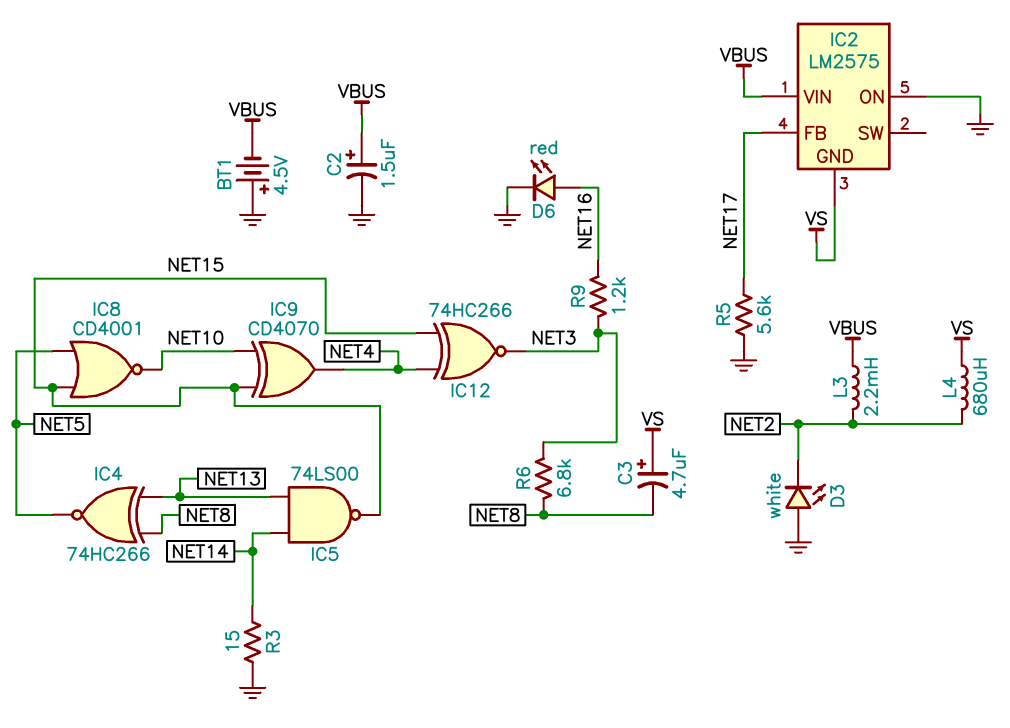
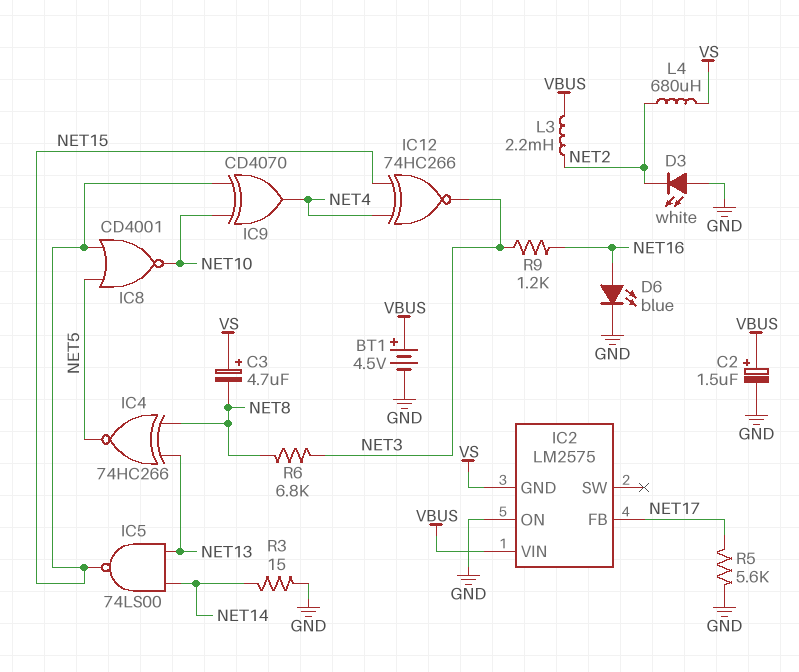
BT1: 4.5V (plus GND, minus VBUS) -> 4.5V (plus VBUS, minus GND)
D6: LED red (A NET16, K GND) -> LED blue (A NET16, K GND)

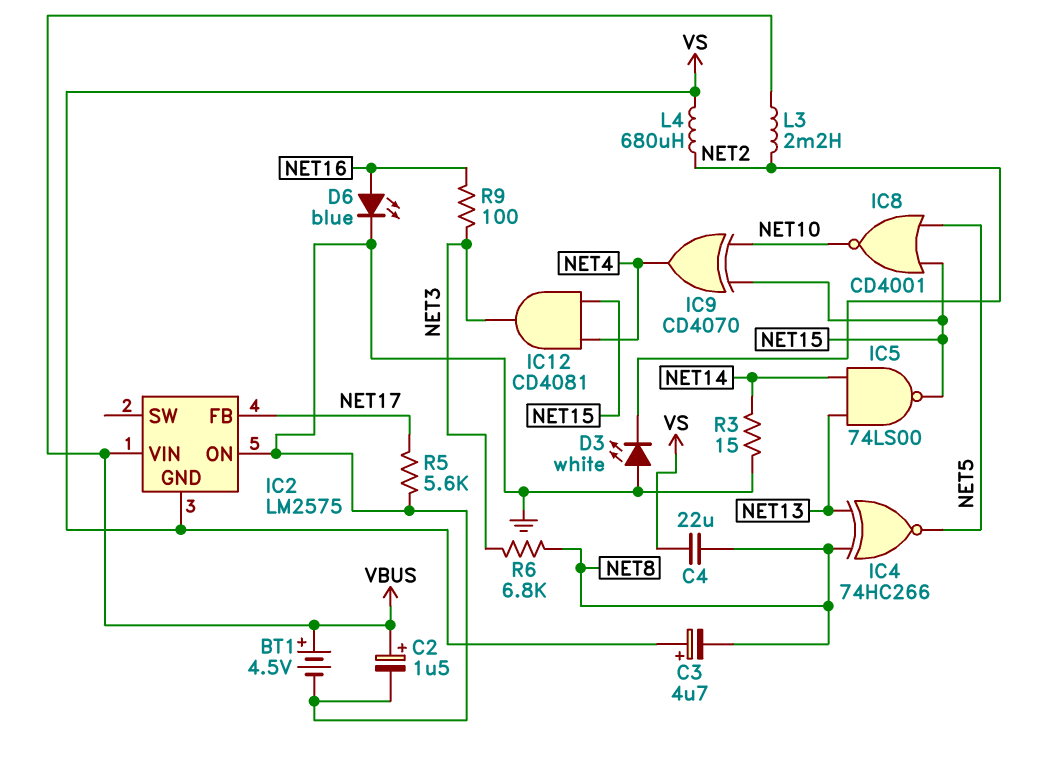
C4: none -> 22uF (NET8, VS)
IC12: XNOR 74HC266 (in NET4, in NET15, out NET3) -> AND CD4081 (in NET4, in NET15, out NET3)
R9: 1.2k (NET3, NET16) -> 100 (NET3, NET16)

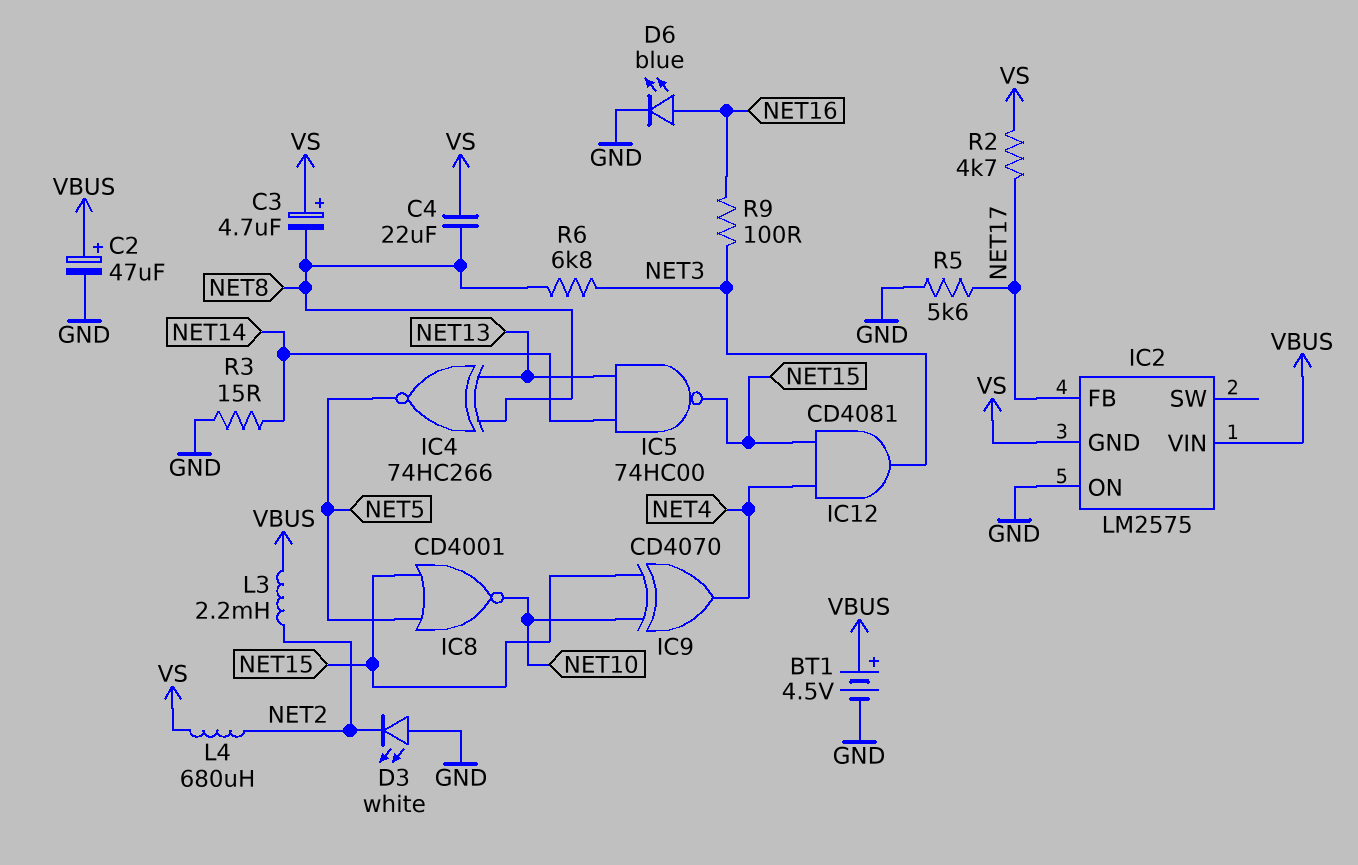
C2: 1.5uF (plus VBUS, minus GND) -> 47uF (plus VBUS, minus GND)
IC5: NAND 74LS00 (in NET13, in NET14, out NET15) -> NAND 74HC00 (in NET13, in NET14, out NET15)
R2: none -> 4.7k (NET17, VS)

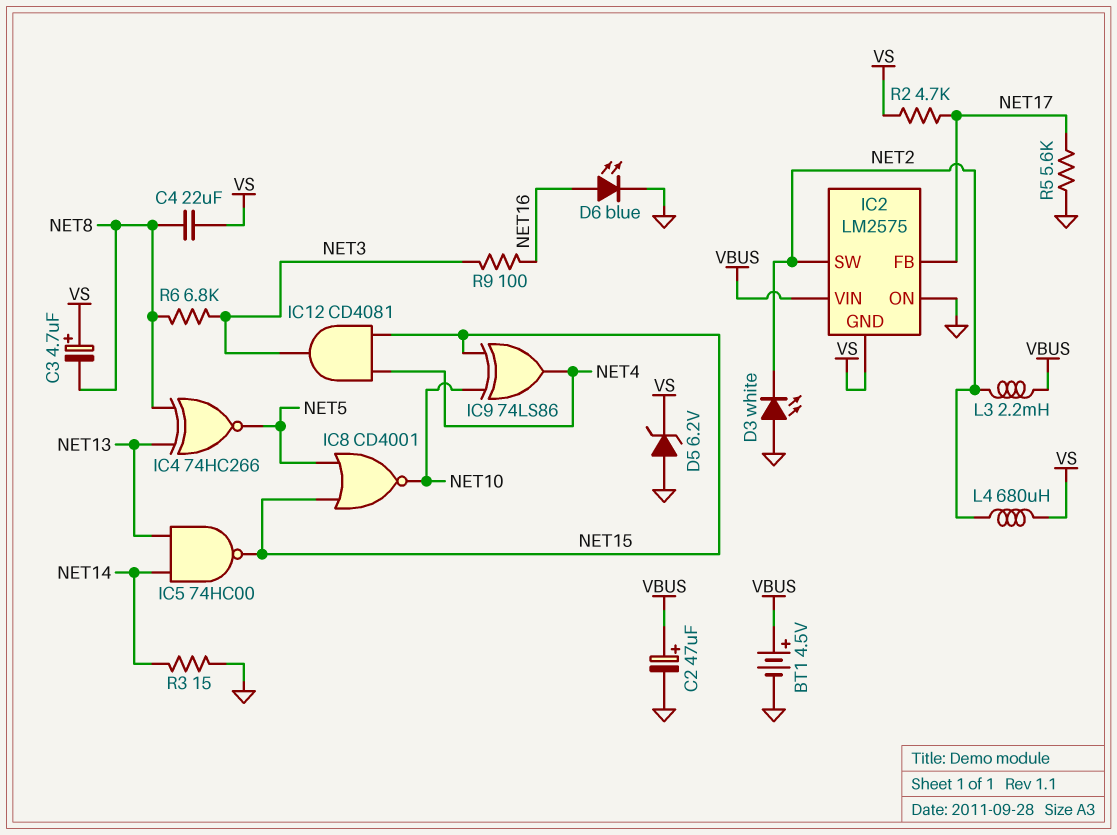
D5: none -> zener 6.2V (A GND, K VS)
IC2 pin SW: none -> NET2
IC9: XOR CD4070 (in NET10, in NET15, out NET4) -> XOR 74LS86 (in NET10, in NET15, out NET4)

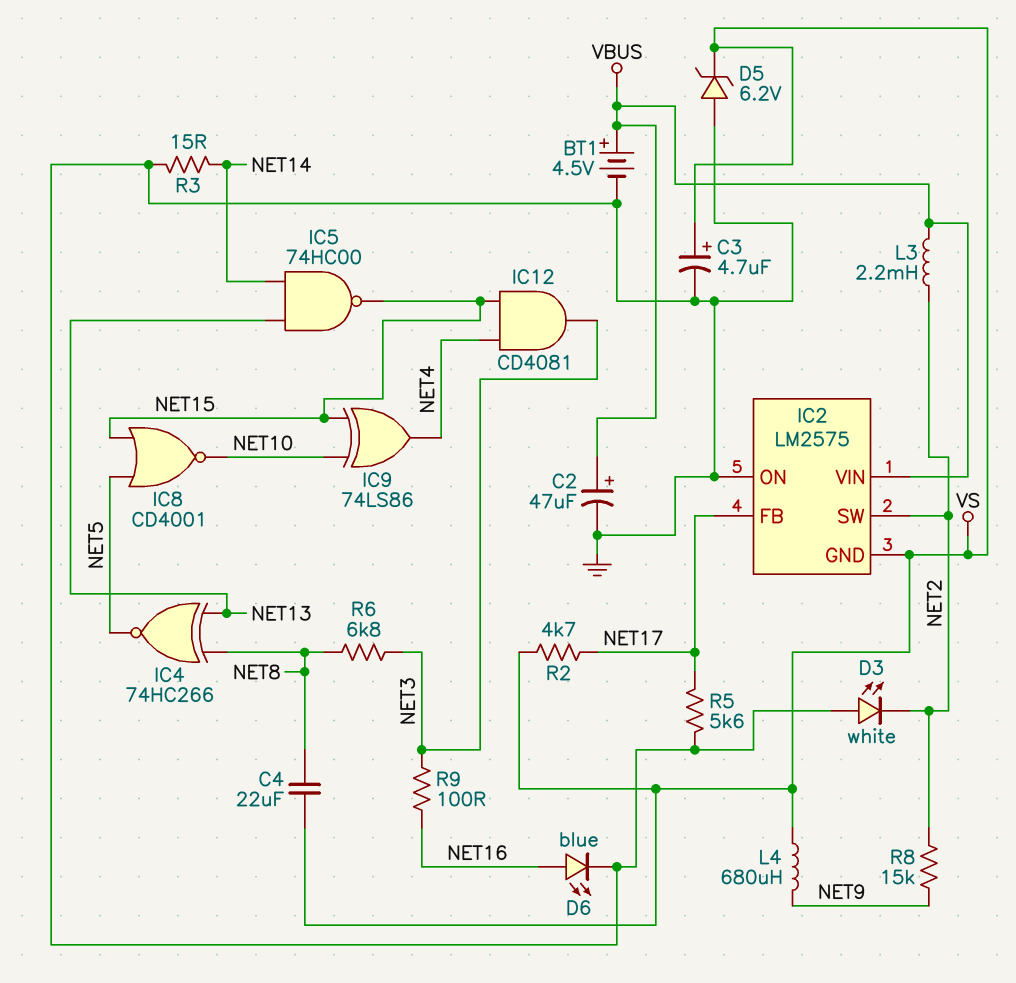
C3: 4.7uF (plus VS, minus NET8) -> 4.7uF (plus VS, minus GND)
L4: 680uH (NET2, VS) -> 680uH (NET9, VS)
R8: none -> 15k (NET2, NET9)

